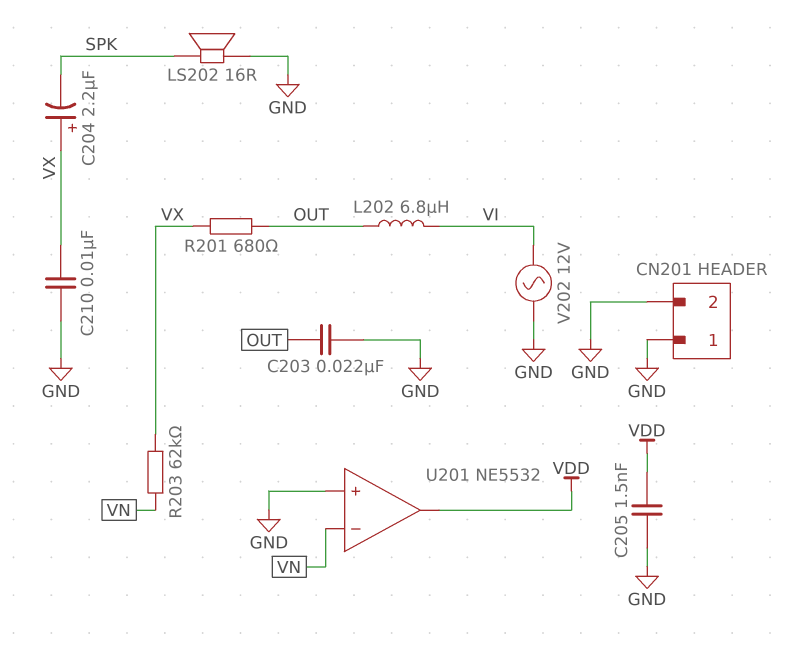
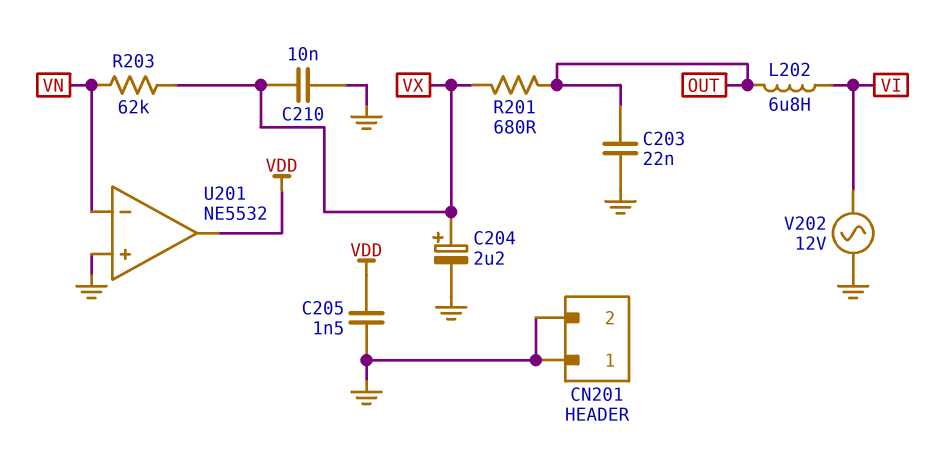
C204: 2.2uF (plus VX, minus SPK) -> 2.2uF (plus VX, minus GND)
LS202: speaker 16R (GND, SPK) -> none

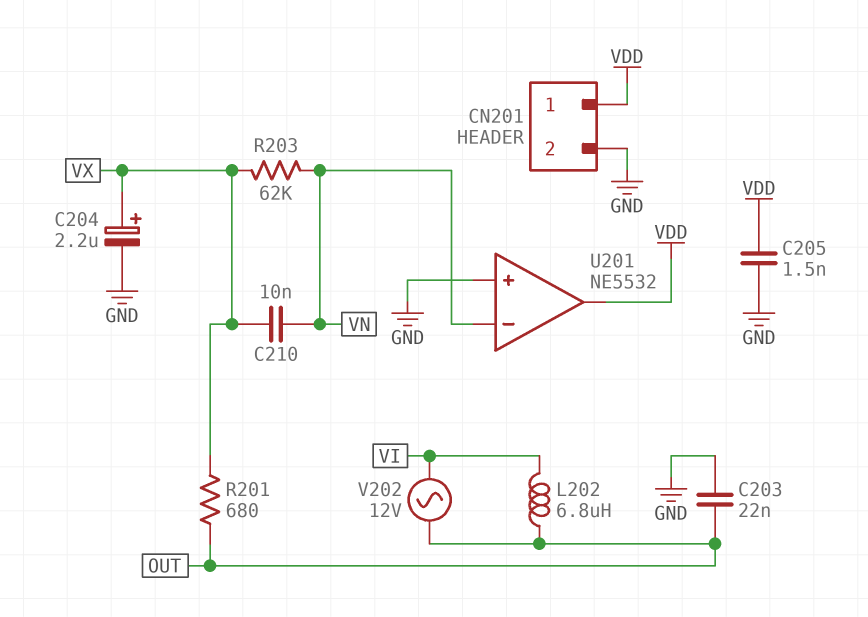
C210: 10nF (GND, VX) -> 10nF (VN, VX)
CN201 pin 1: GND -> VDD
V202: AC 12V (GND, VI) -> AC 12V (OUT, VI)

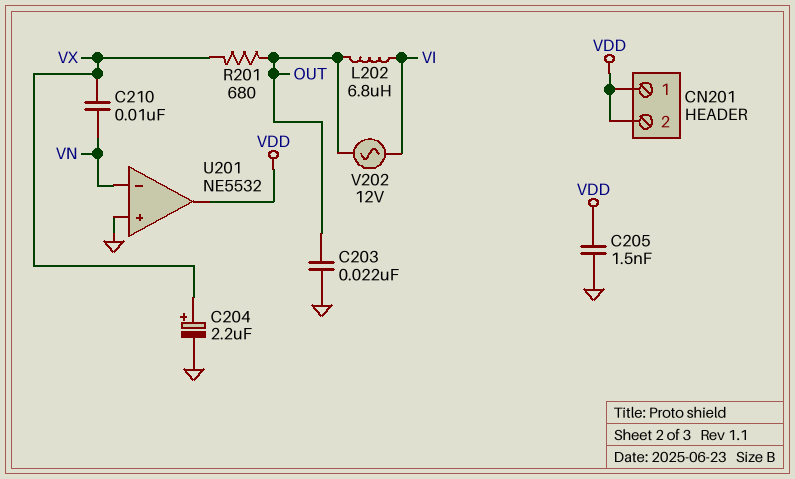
CN201 pin 2: GND -> VDD
R203: 62k (VN, VX) -> none

